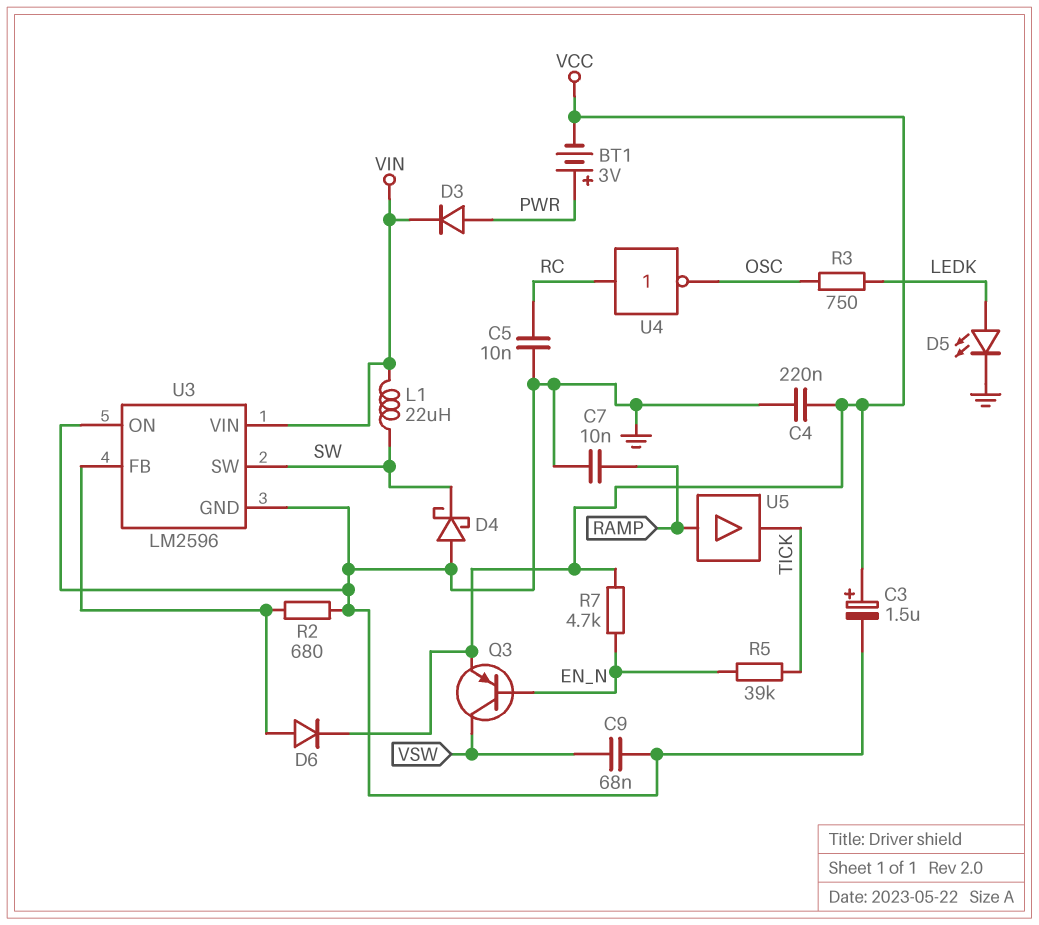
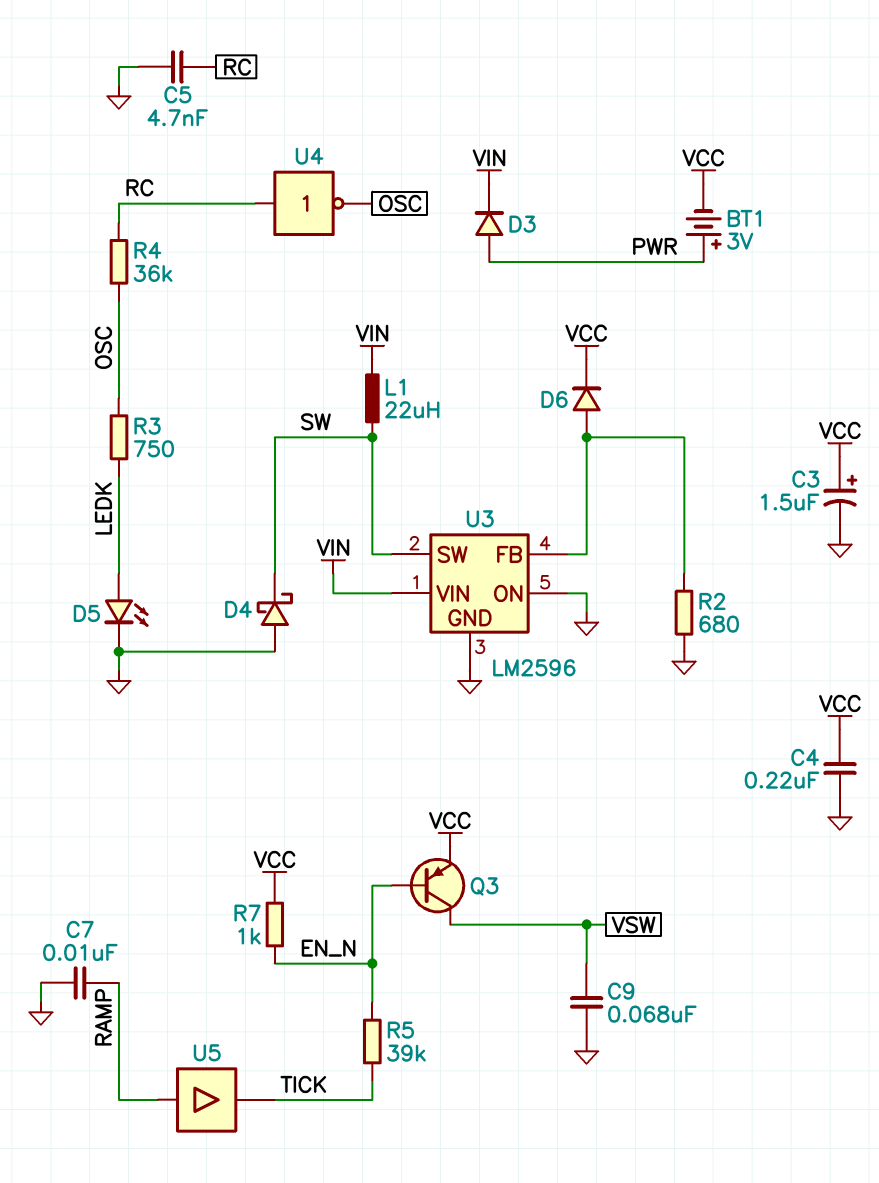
C5: 10nF (GND, RC) -> 4.7nF (GND, RC)
R4: none -> 36k (OSC, RC)
R7: 4.7k (EN_N, VCC) -> 1k (EN_N, VCC)

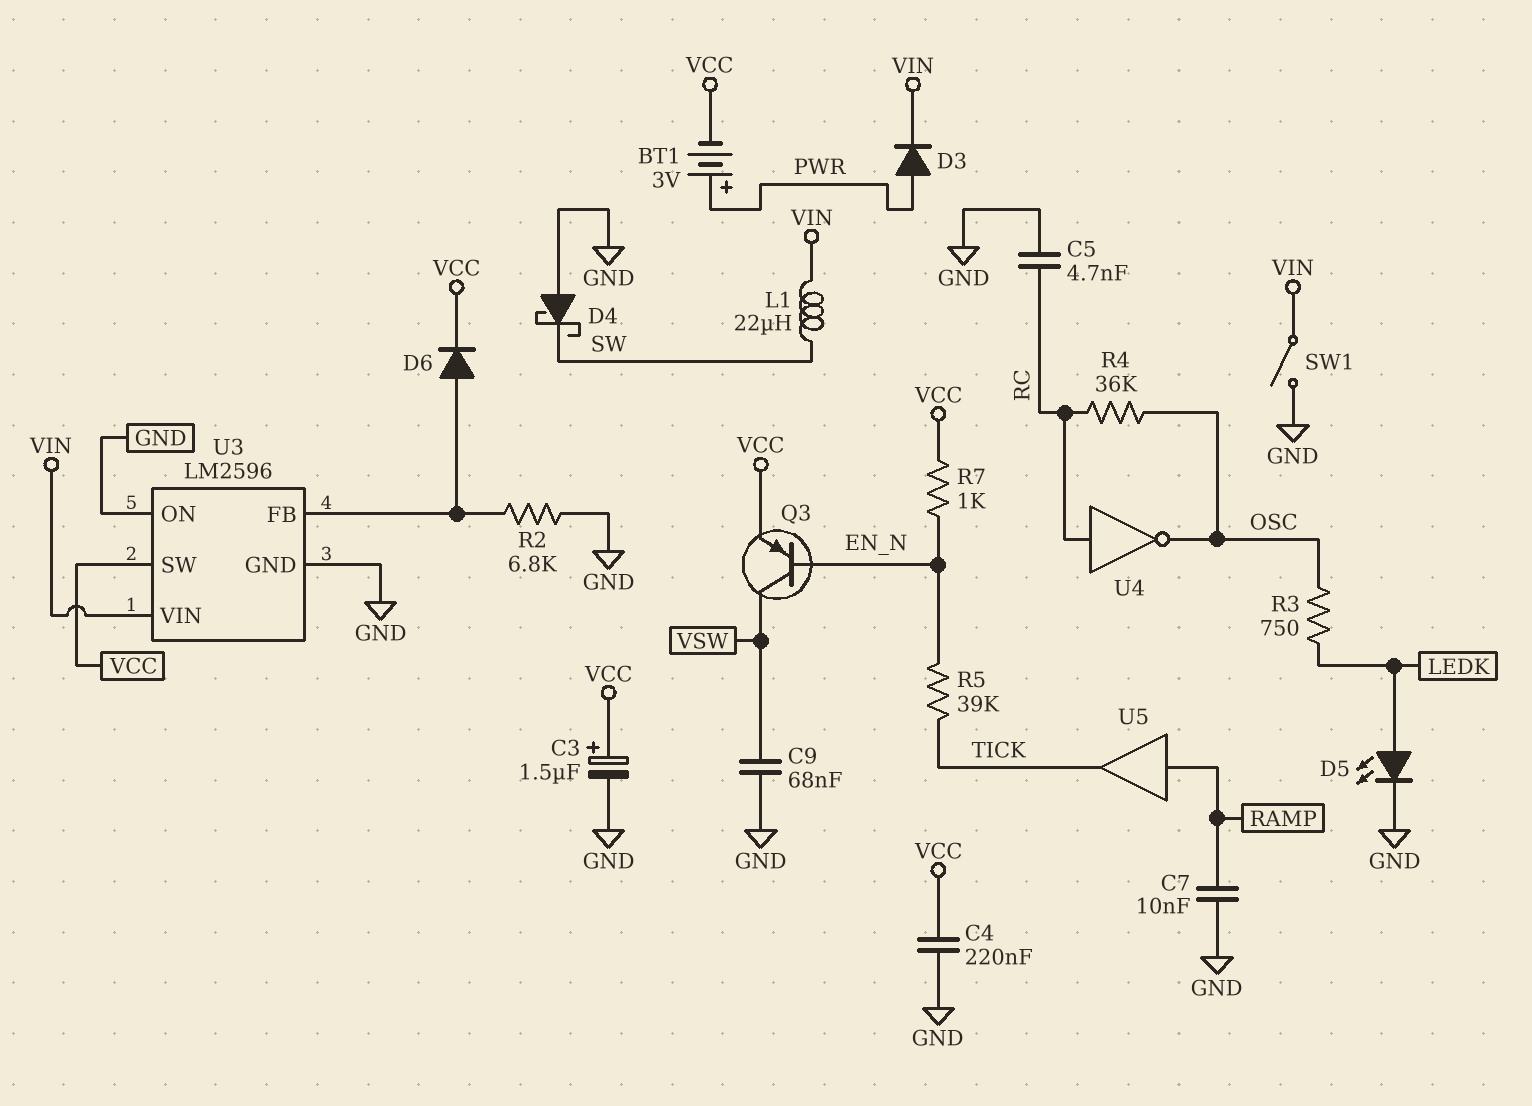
R2: 680 (GND, U3/FB) -> 6.8k (GND, U3/FB)
SW1: none -> switch (GND, VIN)
U3 pin SW: SW -> VCC

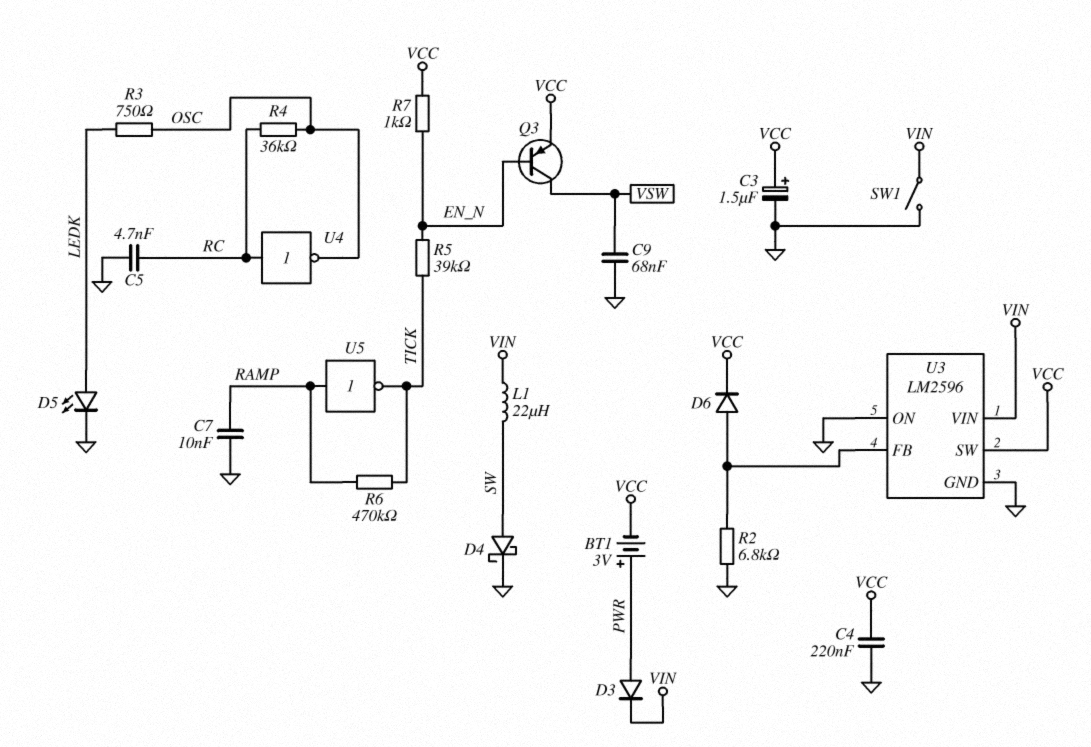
D4: schottky (A GND, K SW) -> schottky (A SW, K GND)
R6: none -> 470k (RAMP, TICK)
U5: buffer (in RAMP, out TICK) -> NOT (in RAMP, out TICK)

